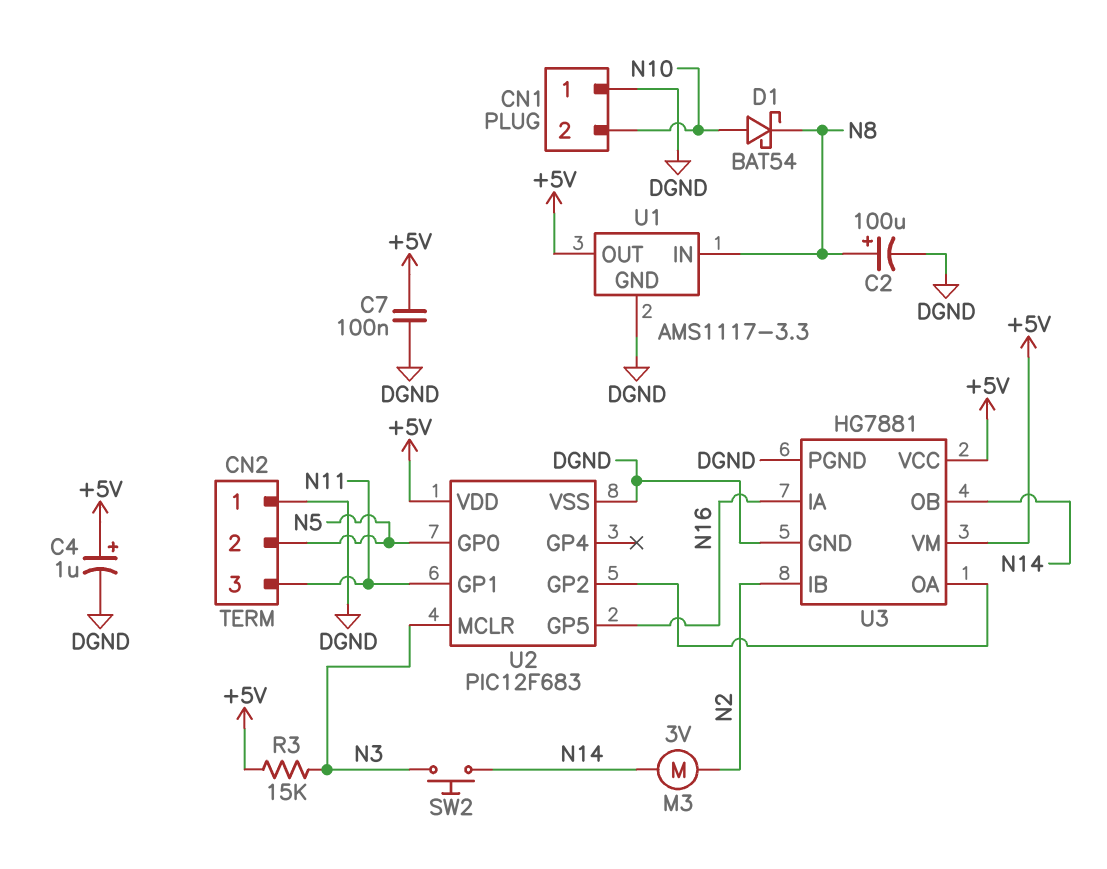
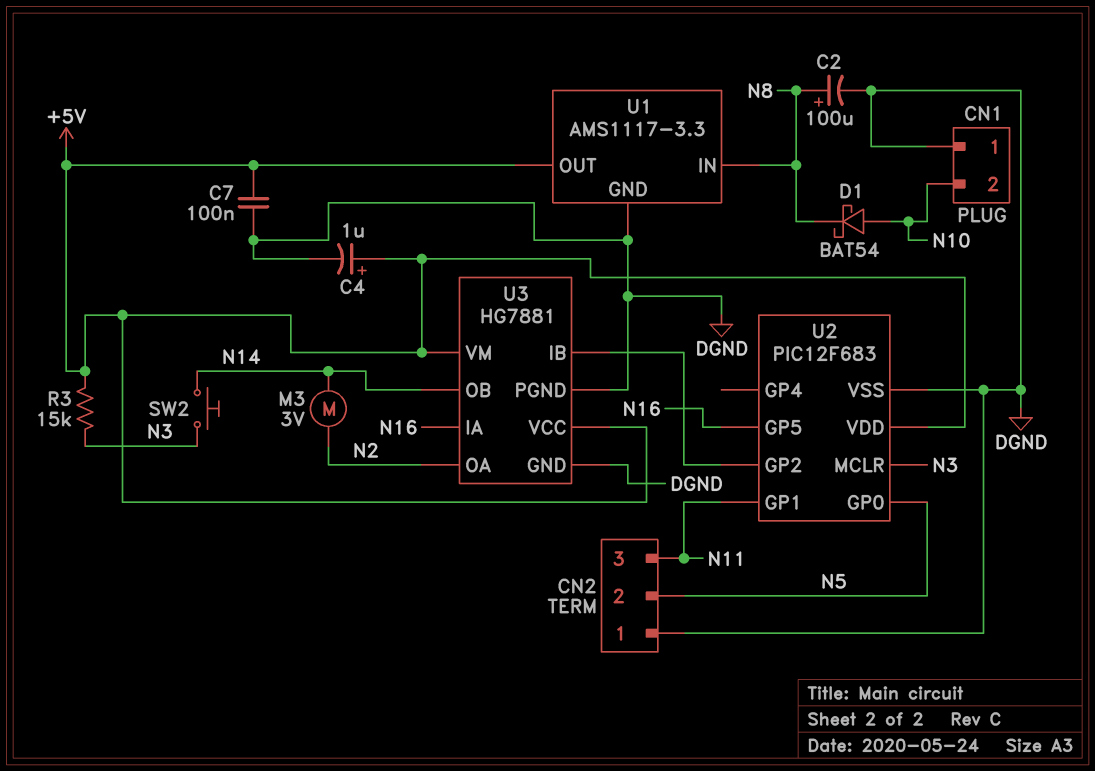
U3 pin IB: N2 -> U2/GP2
U3 pin OA: U2/GP2 -> N2

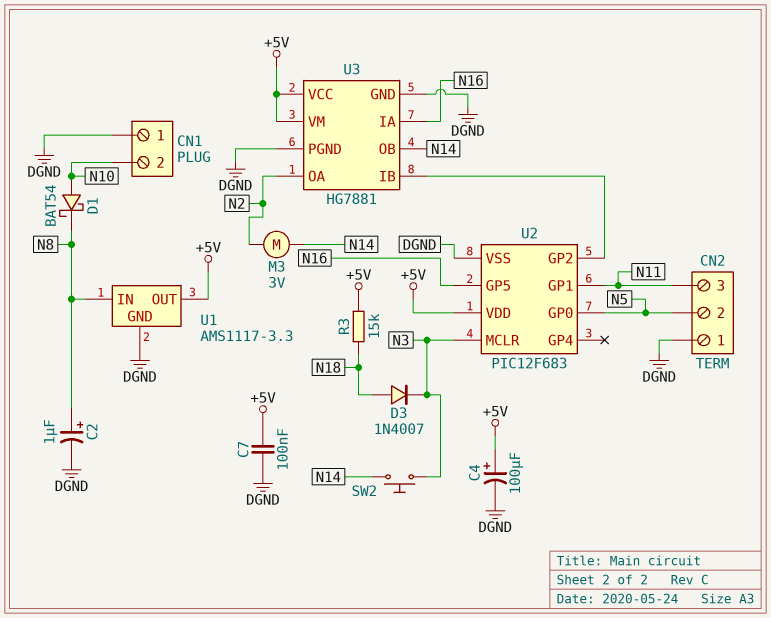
C2: 100uF (plus N8, minus DGND) -> 1uF (plus N8, minus DGND)
C4: 1uF (plus +5V, minus DGND) -> 100uF (plus +5V, minus DGND)
D3: none -> diode 1N4007 (A N18, K N3)
R3: 15k (+5V, N3) -> 15k (+5V, N18)

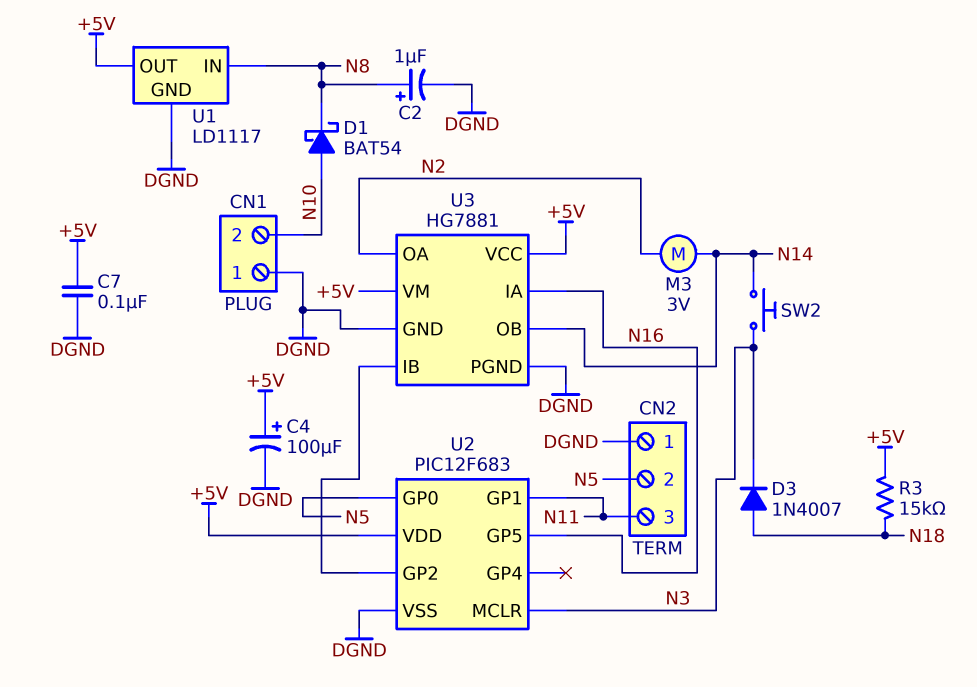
U1: AMS1117-3.3 -> LD1117

